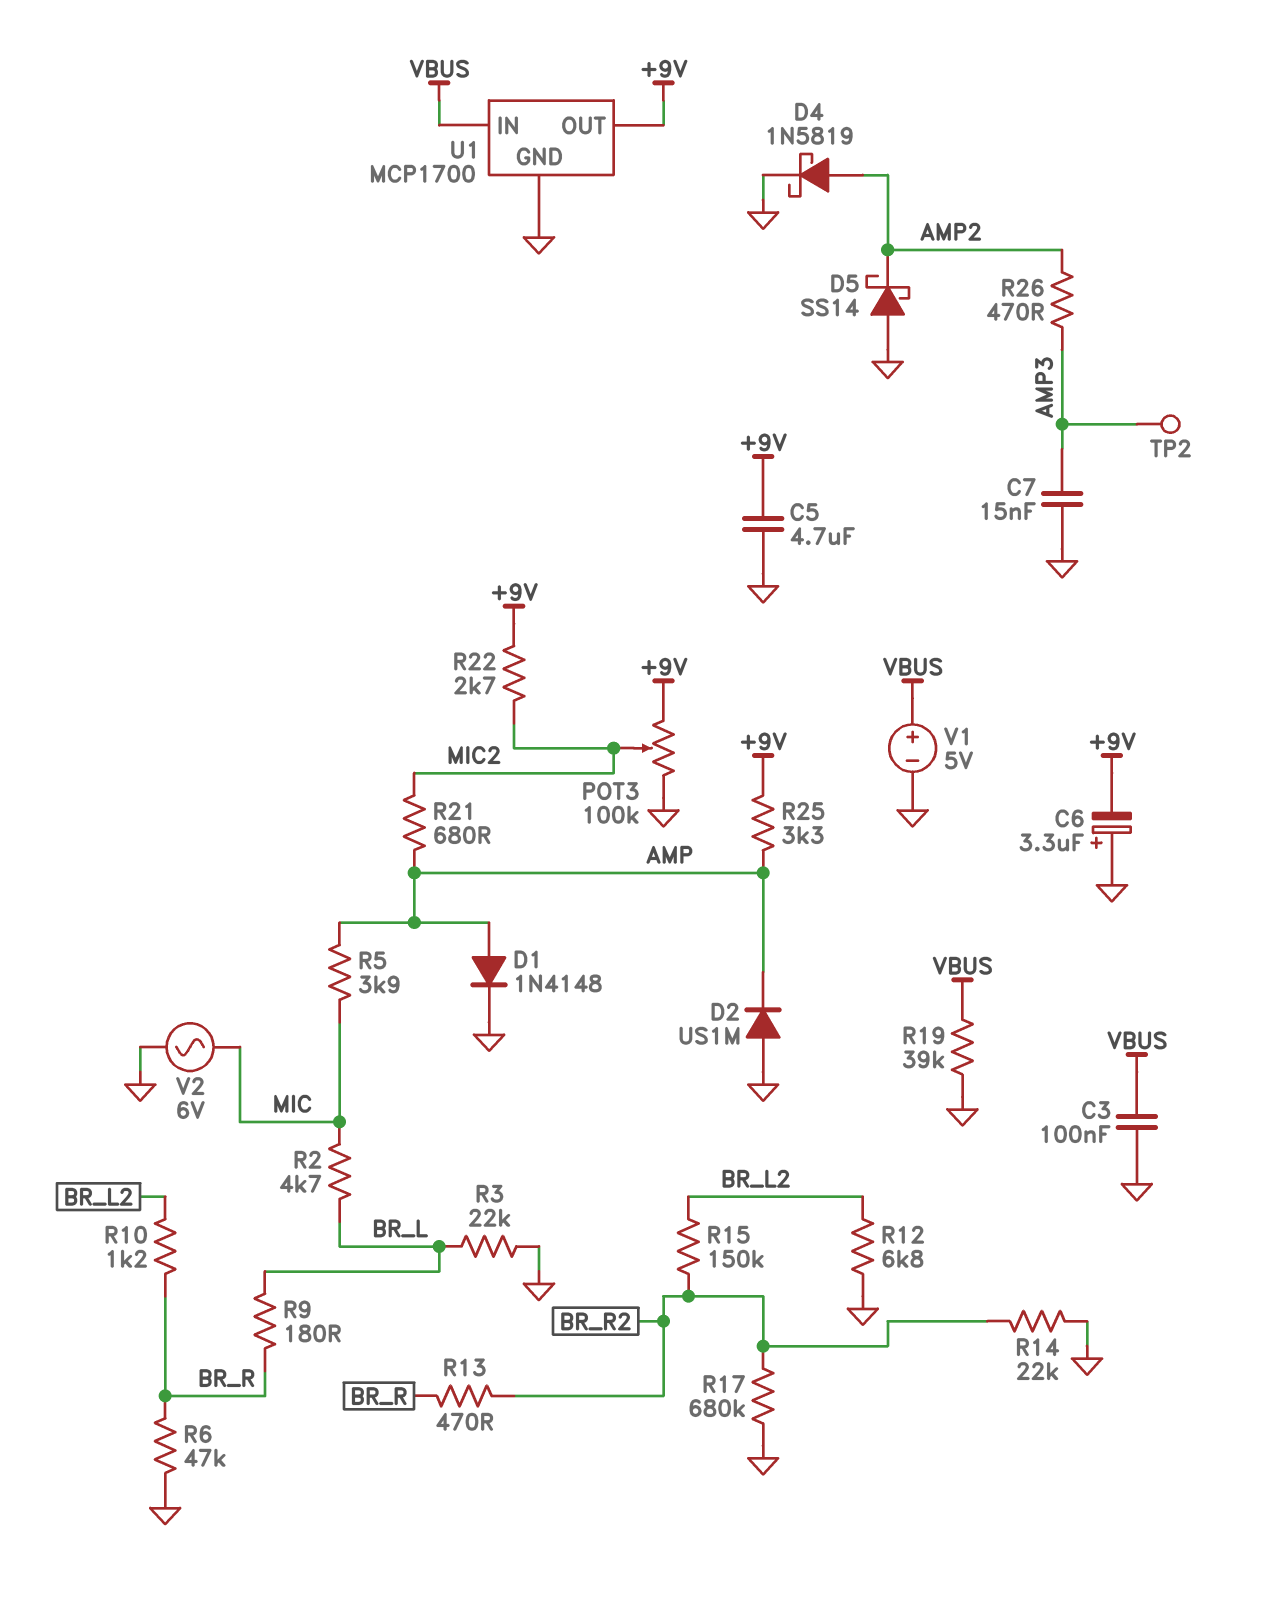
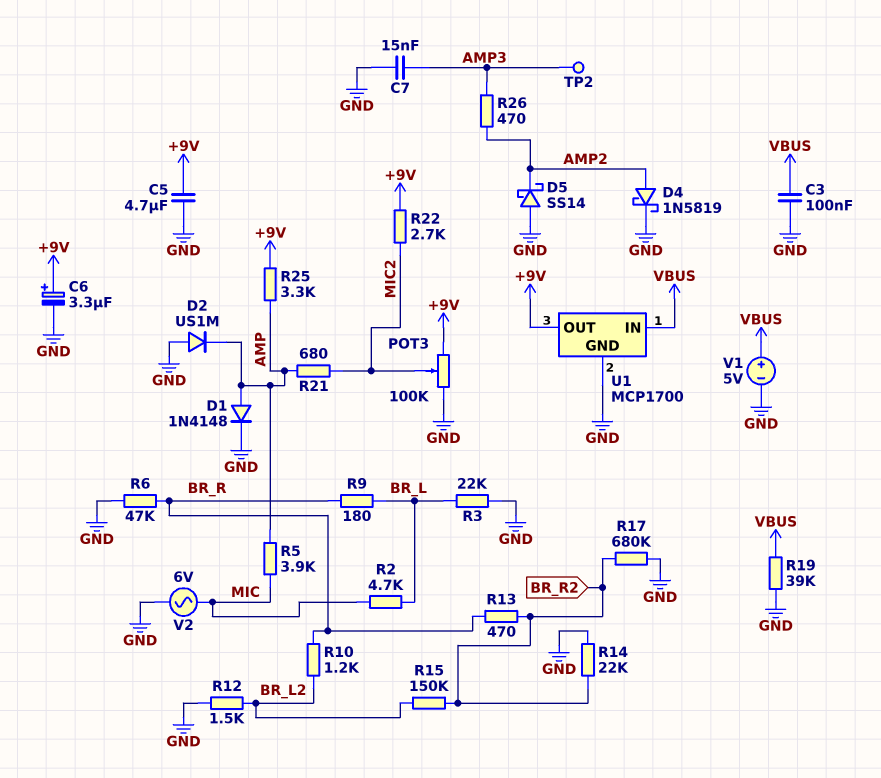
C6: 3.3uF (plus GND, minus +9V) -> 3.3uF (plus +9V, minus GND)
R12: 6.8k (BR_L2, GND) -> 1.5k (BR_L2, GND)

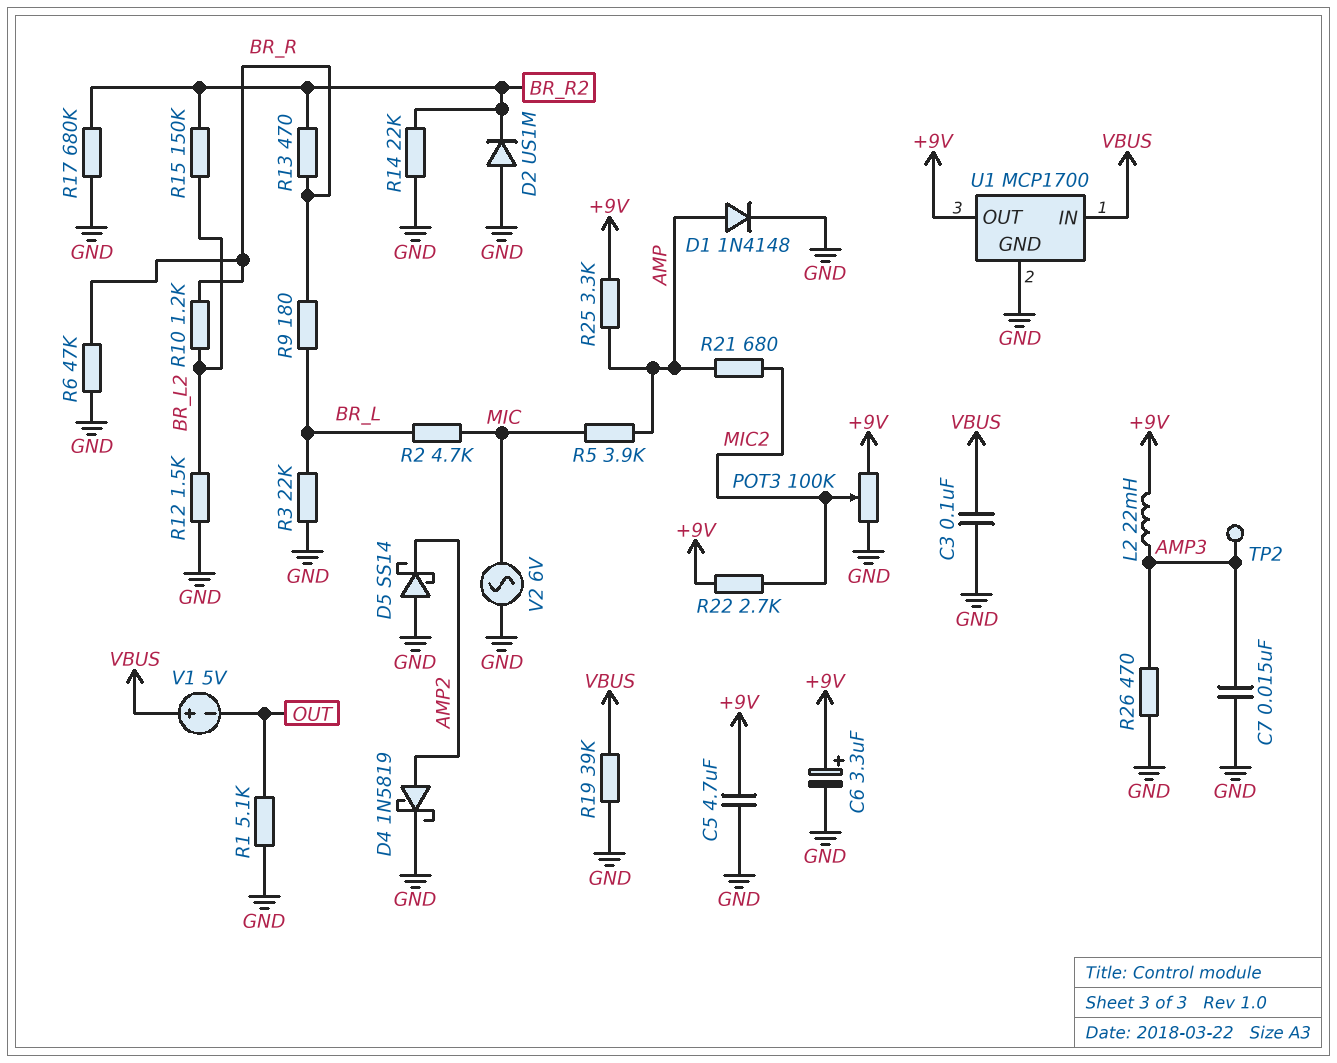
D2: diode US1M (A GND, K AMP) -> diode US1M (A GND, K BR_R2)
L2: none -> 22mH (+9V, AMP3)
R1: none -> 5.1k (GND, OUT)
R26: 470 (AMP2, AMP3) -> 470 (AMP3, GND)
V1: 5V (plus VBUS, minus GND) -> 5V (plus VBUS, minus OUT)

